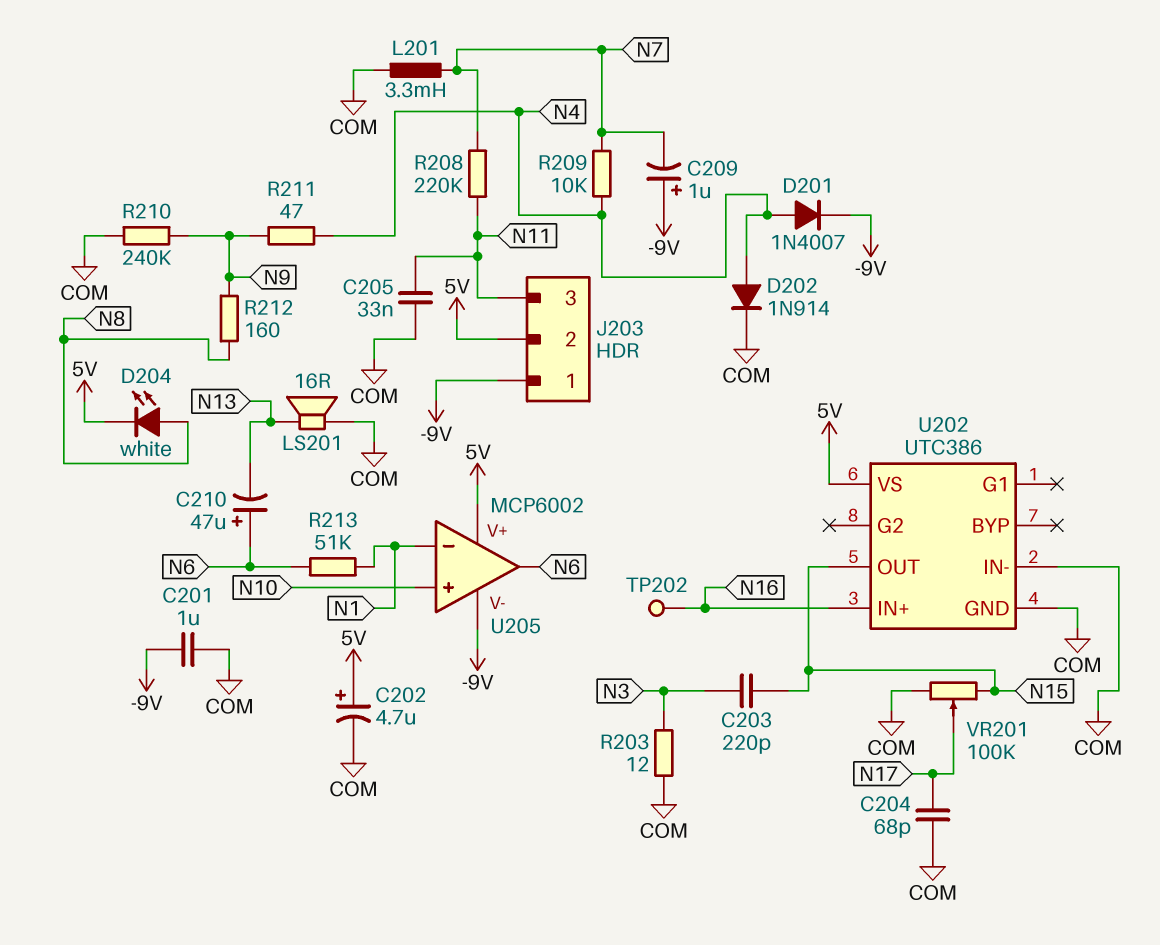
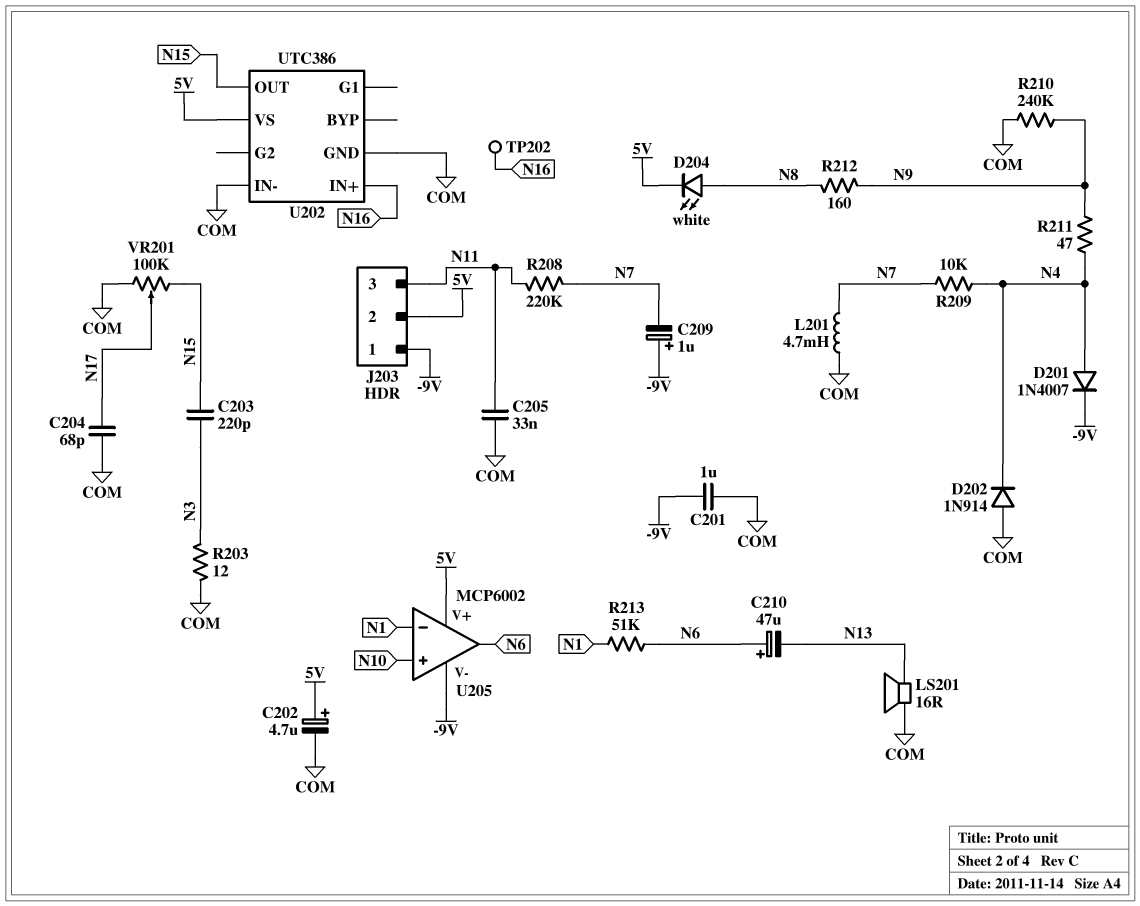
D202: diode 1N914 (A N4, K COM) -> diode 1N914 (A COM, K N4)
L201: 3.3mH (COM, N7) -> 4.7mH (COM, N7)

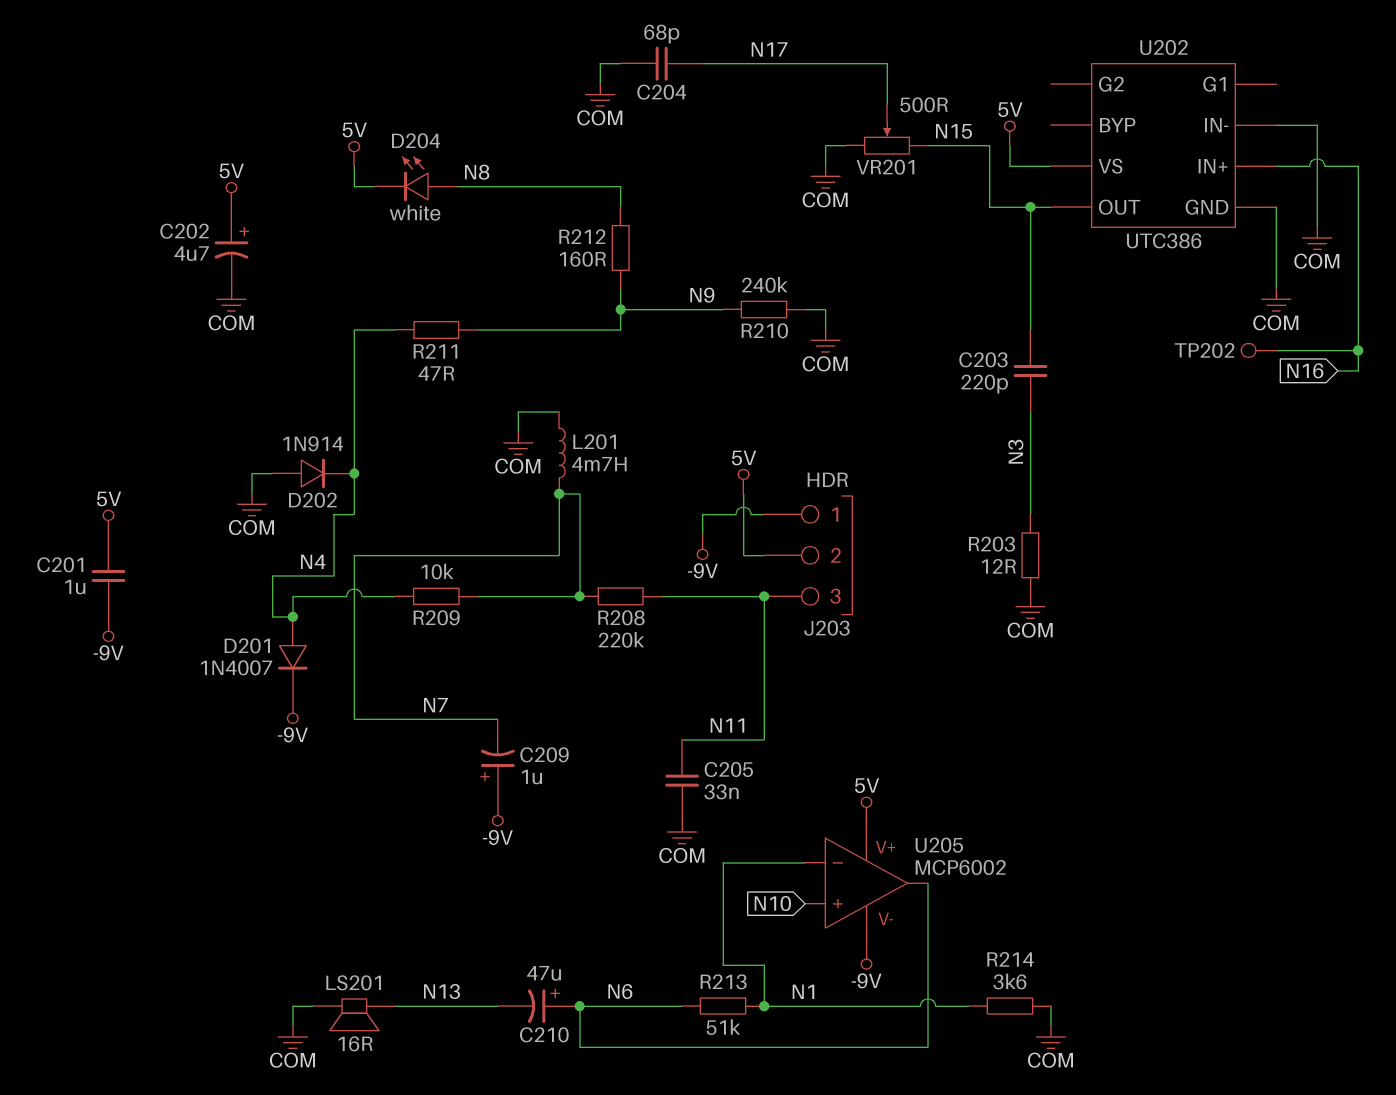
C201: 1uF (-9V, COM) -> 1uF (-9V, 5V)
R214: none -> 3.6k (COM, N1)
VR201: 100k (COM, N15, wiper N17) -> 500 (COM, N15, wiper N17)

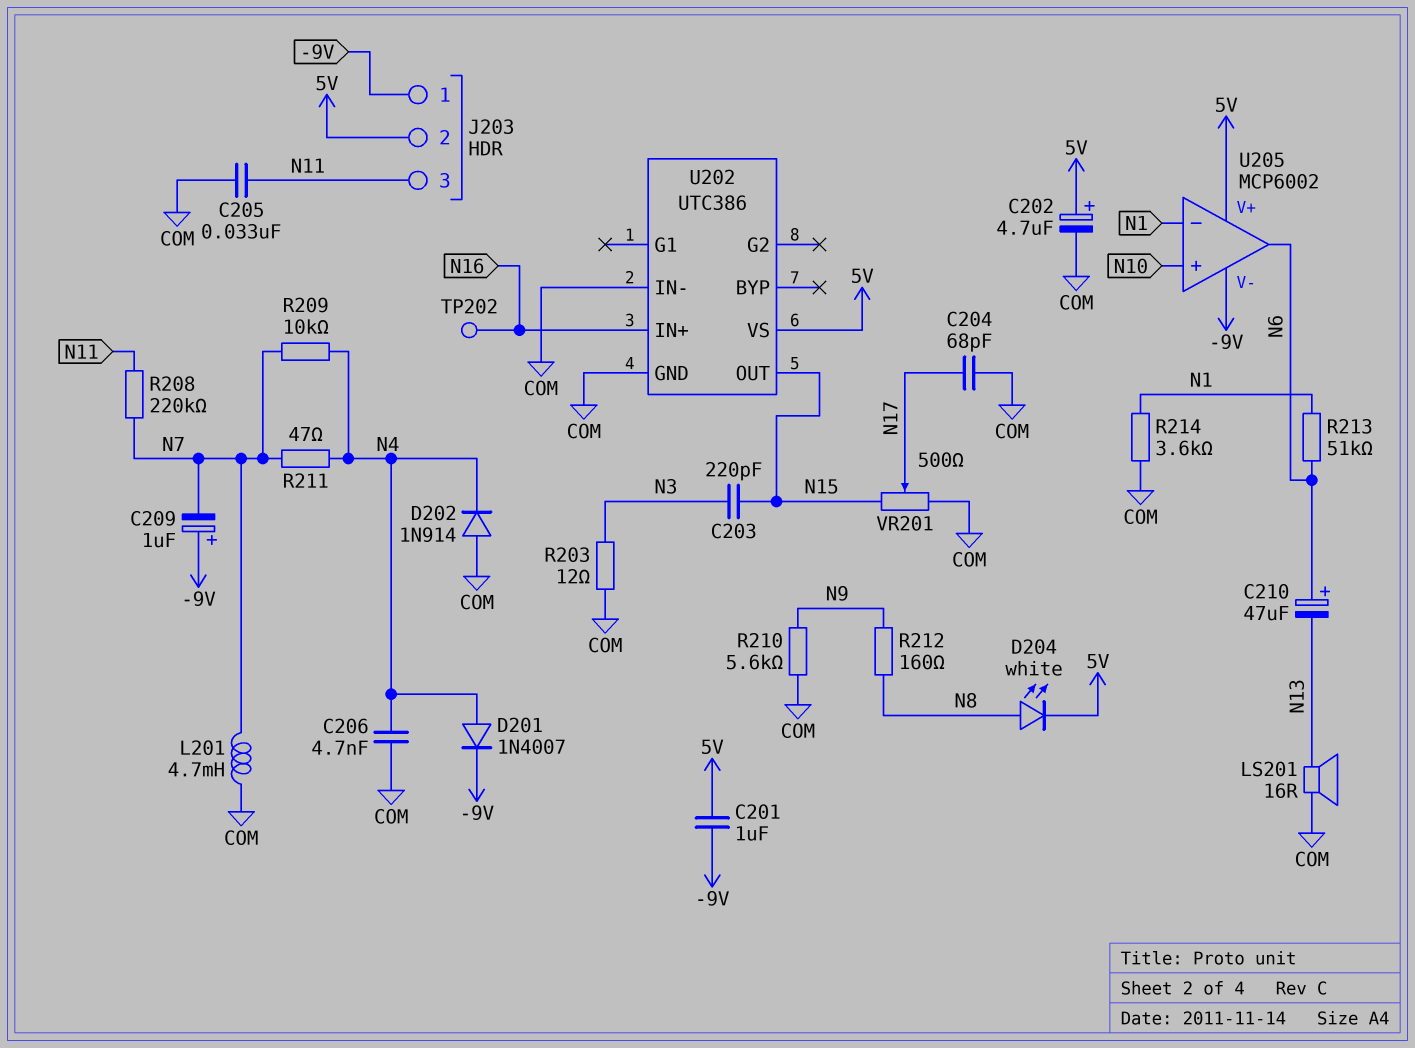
C206: none -> 4.7nF (COM, N4)
R210: 240k (COM, N9) -> 5.6k (COM, N9)
R211: 47 (N4, N9) -> 47 (N4, N7)

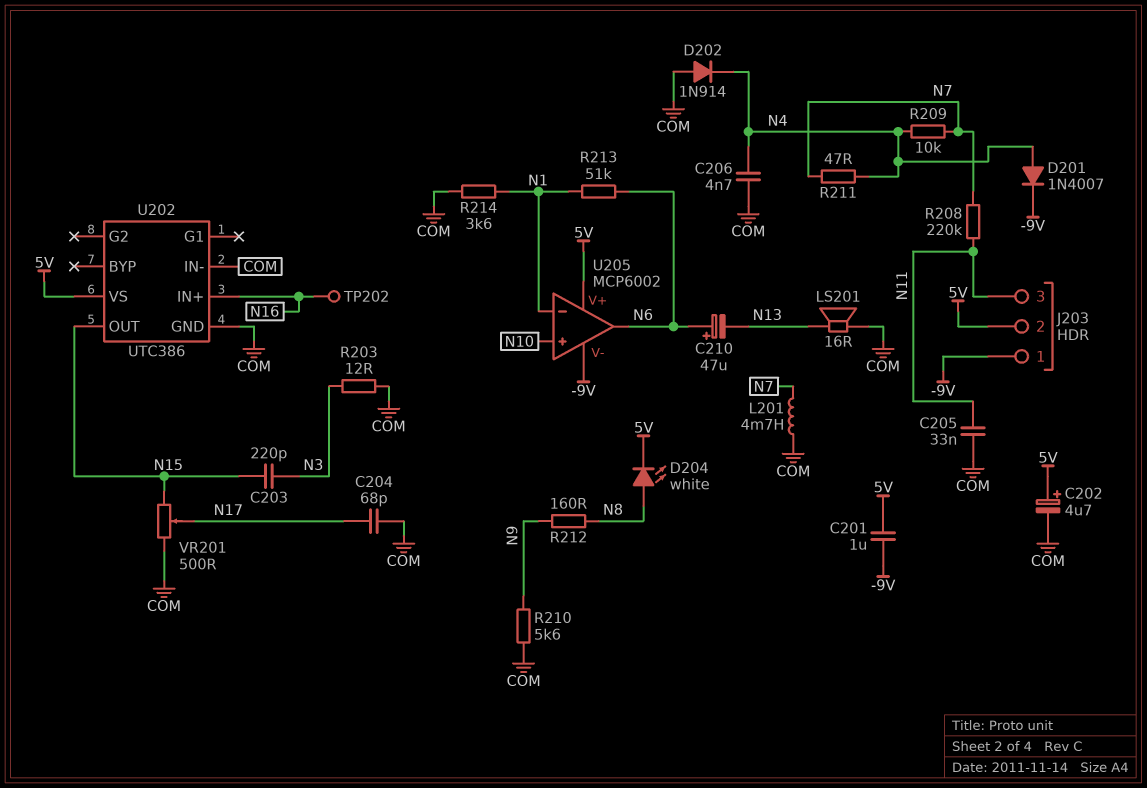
C209: 1uF (plus -9V, minus N7) -> none

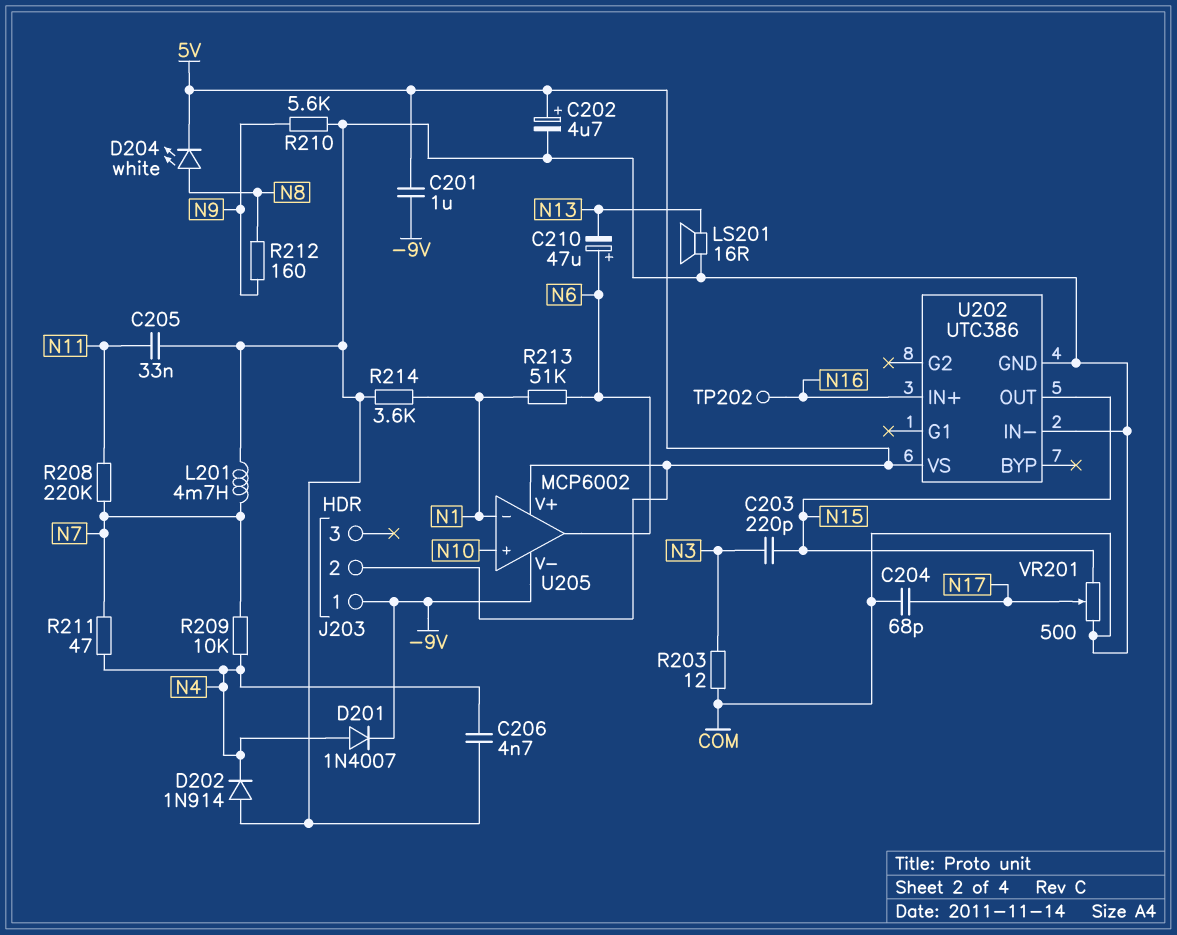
J203 pin 3: N11 -> none

